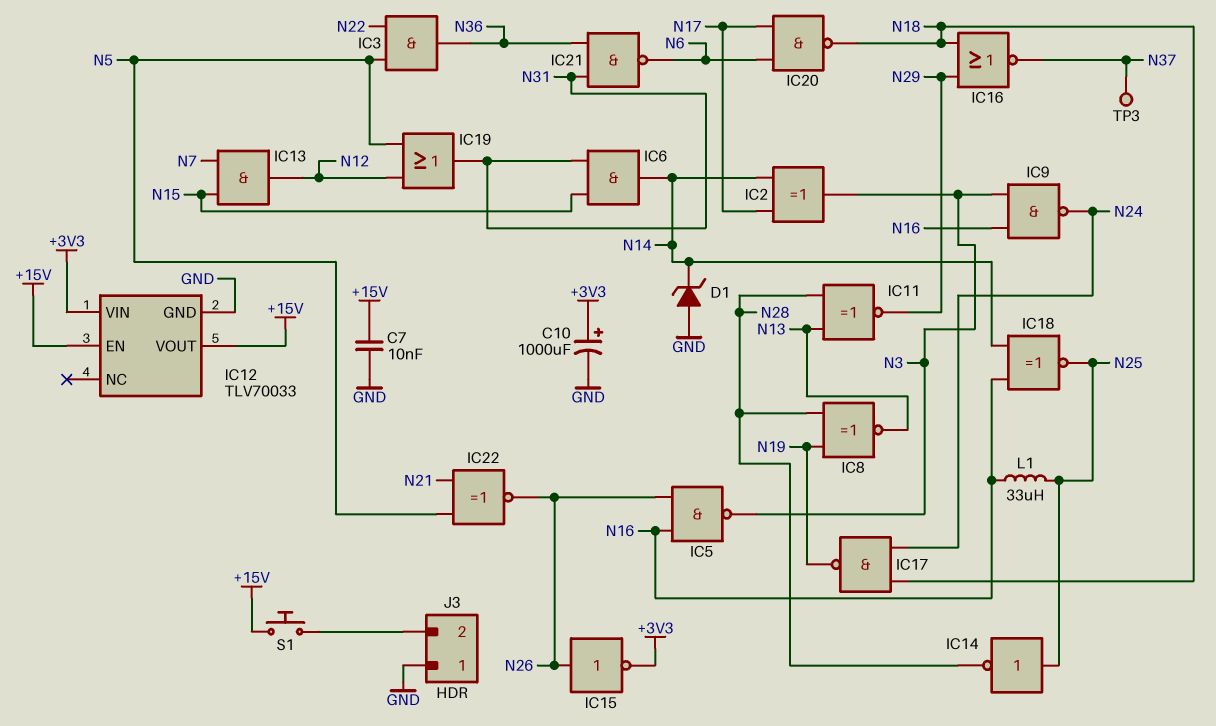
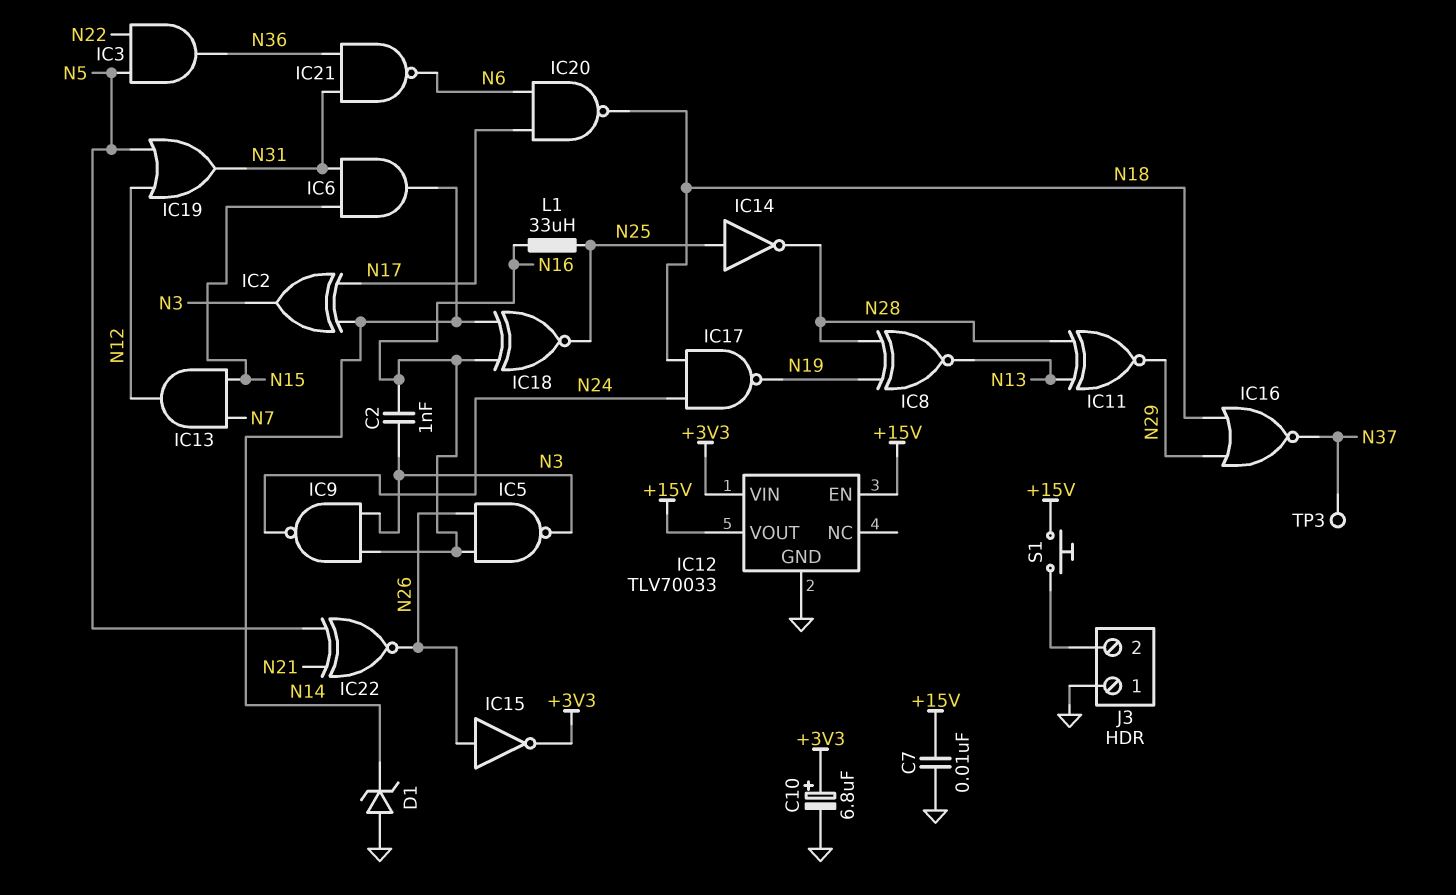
C2: none -> 1nF (N3, N16)
C10: 1000uF (plus +3V3, minus GND) -> 6.8uF (plus +3V3, minus GND)

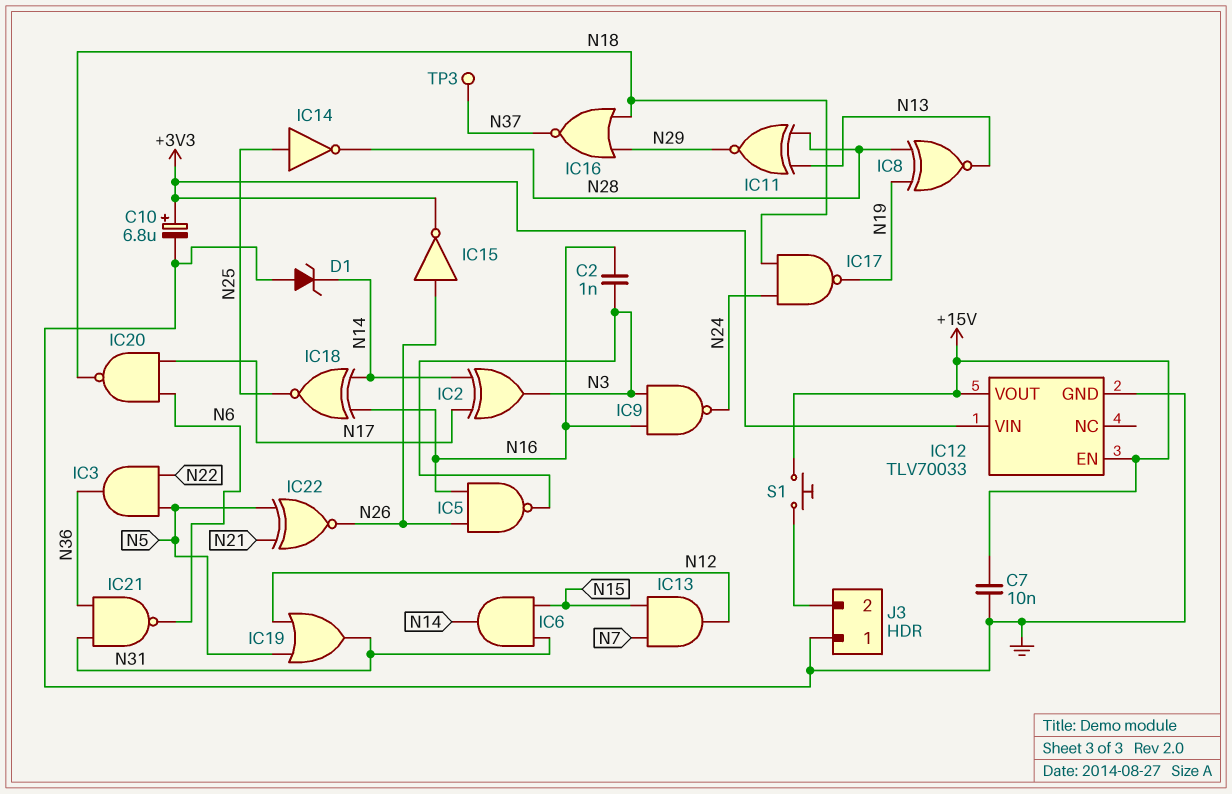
L1: 33uH (N16, N25) -> none

